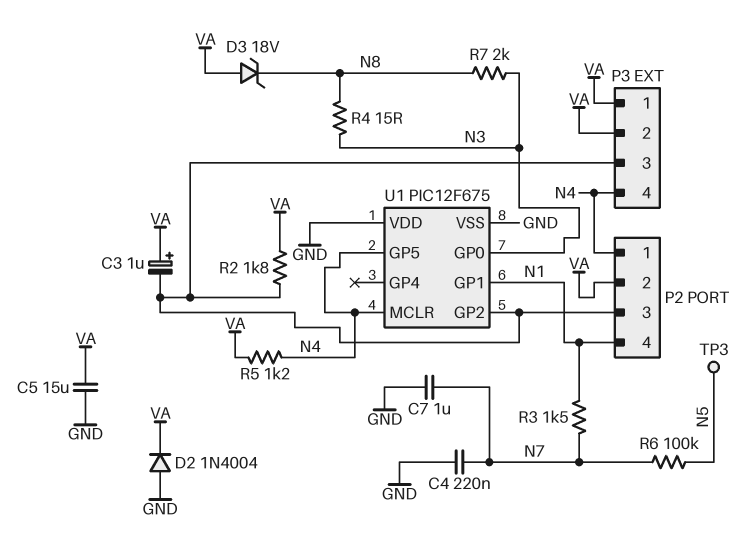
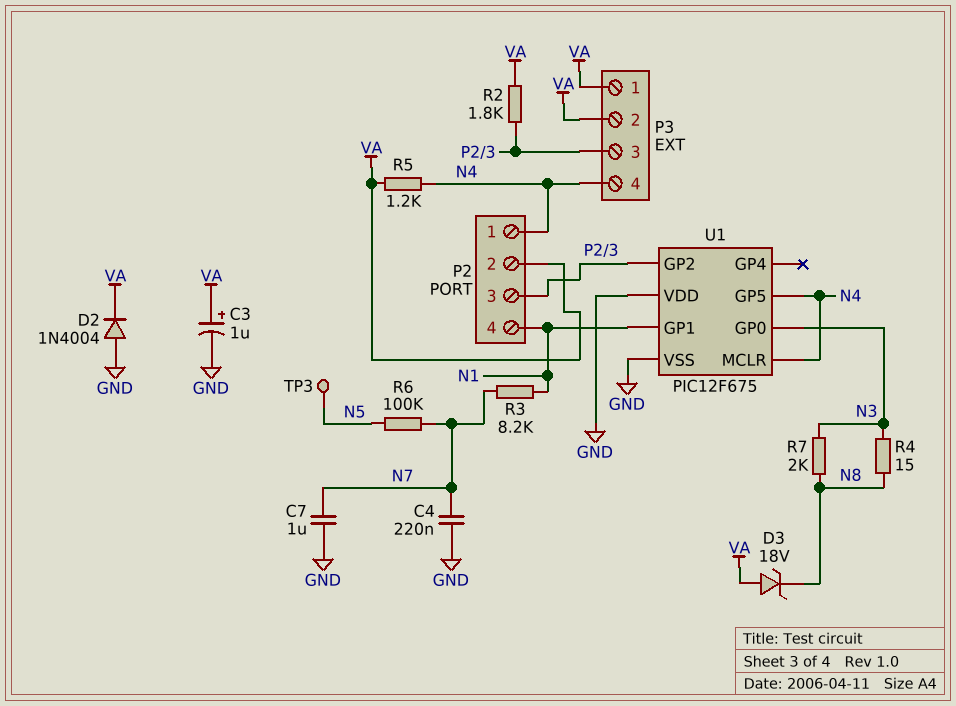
C3: 1uF (plus VA, minus P2/3) -> 1uF (plus VA, minus GND)
C5: 15uF (GND, VA) -> none
R3: 1.5k (N1, N7) -> 8.2k (N1, N7)

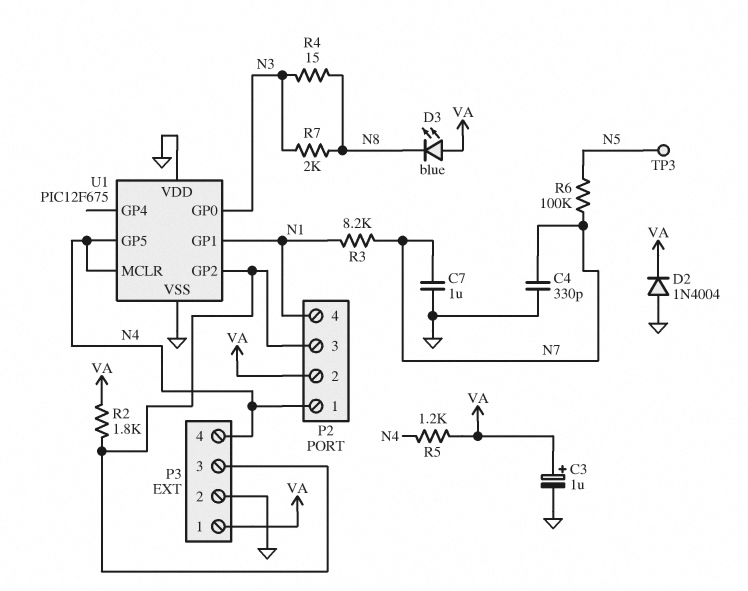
C4: 220nF (GND, N7) -> 330pF (GND, N7)
D3: zener 18V (A VA, K N8) -> LED blue (A VA, K N8)
P3 pin 2: VA -> GND

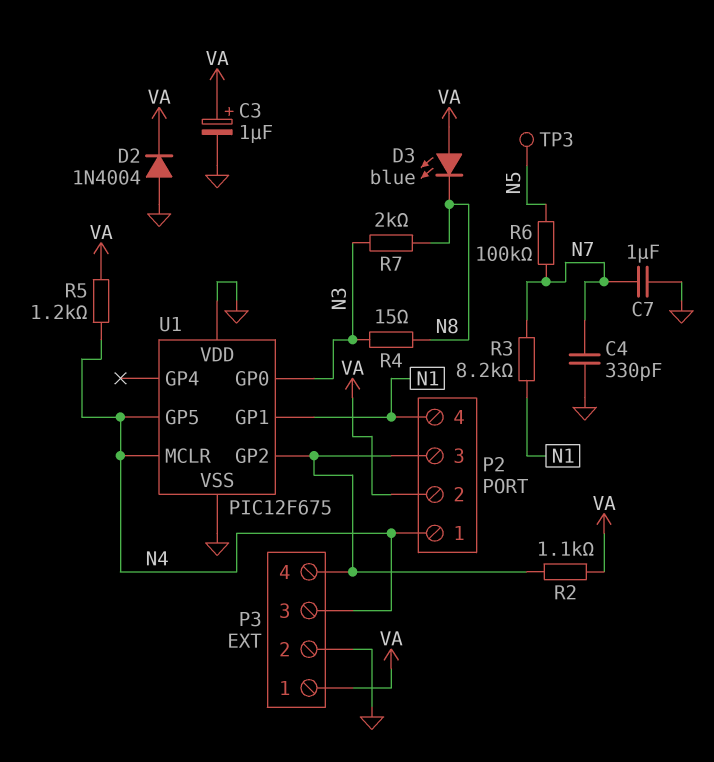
P3 pin 3: P2/3 -> N4
P3 pin 4: N4 -> P2/3
R2: 1.8k (P2/3, VA) -> 1.1k (P2/3, VA)

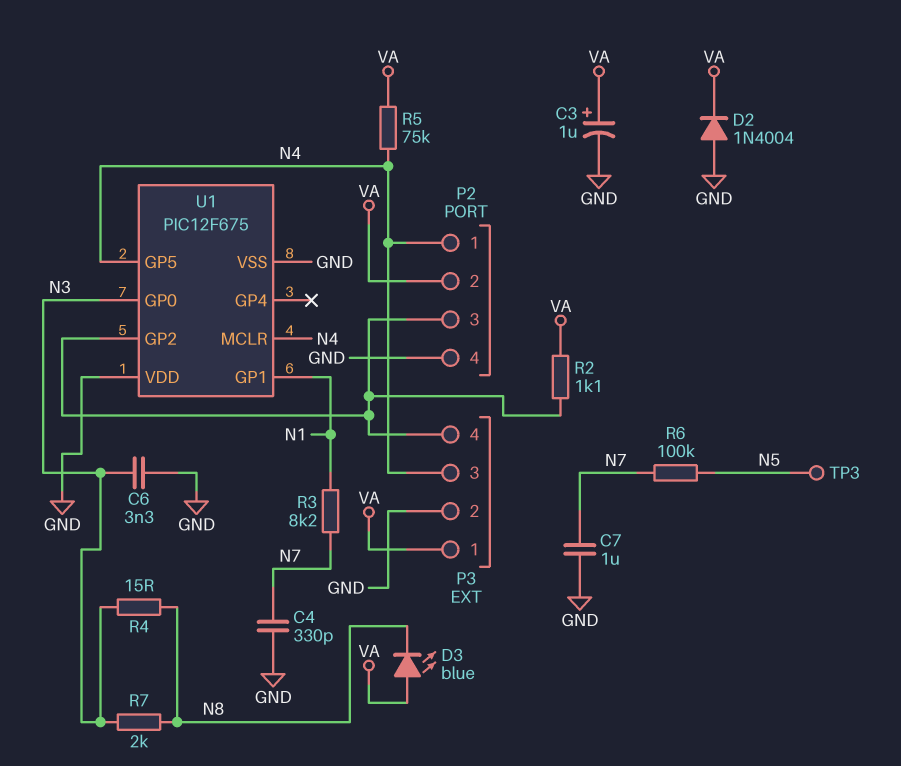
C6: none -> 3.3nF (GND, N3)
P2 pin 4: N1 -> GND
R5: 1.2k (N4, VA) -> 75k (N4, VA)

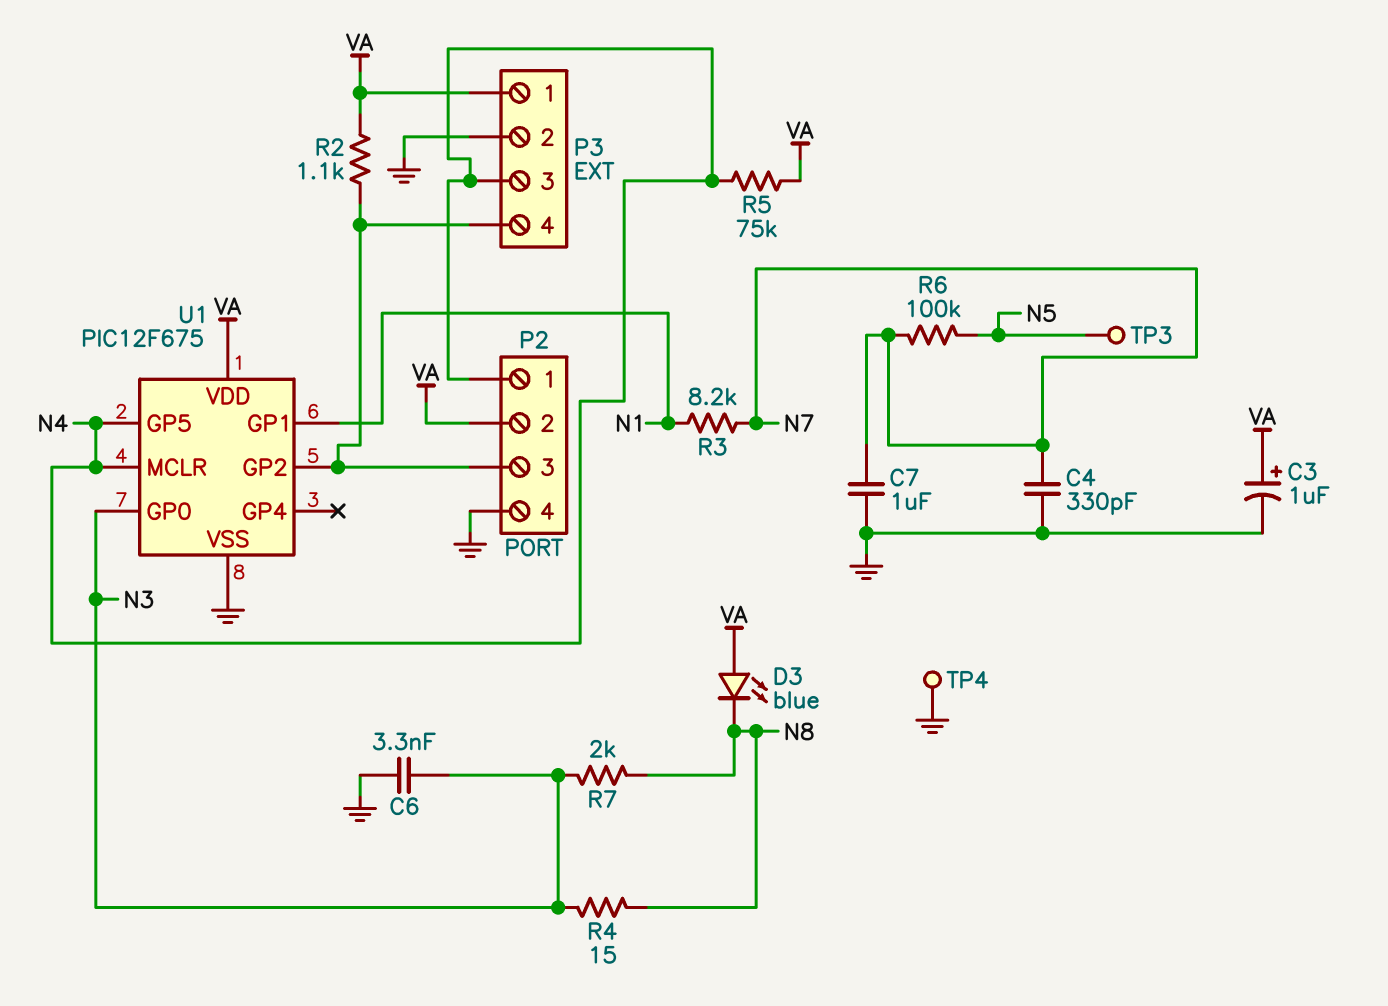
D2: diode 1N4004 (A GND, K VA) -> none
TP4: none -> test point (GND)
U1 pin VDD: GND -> VA

